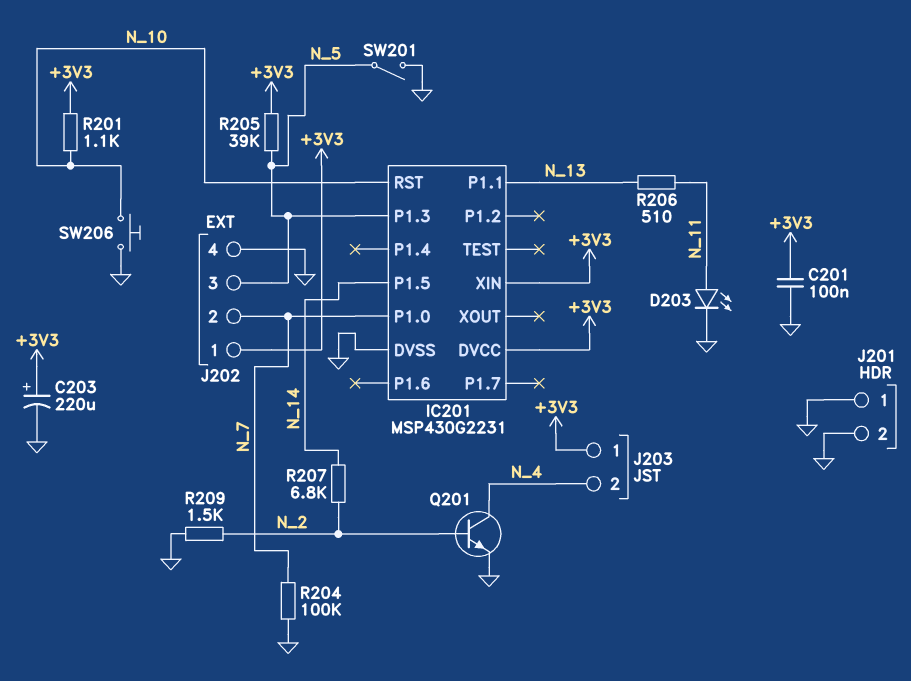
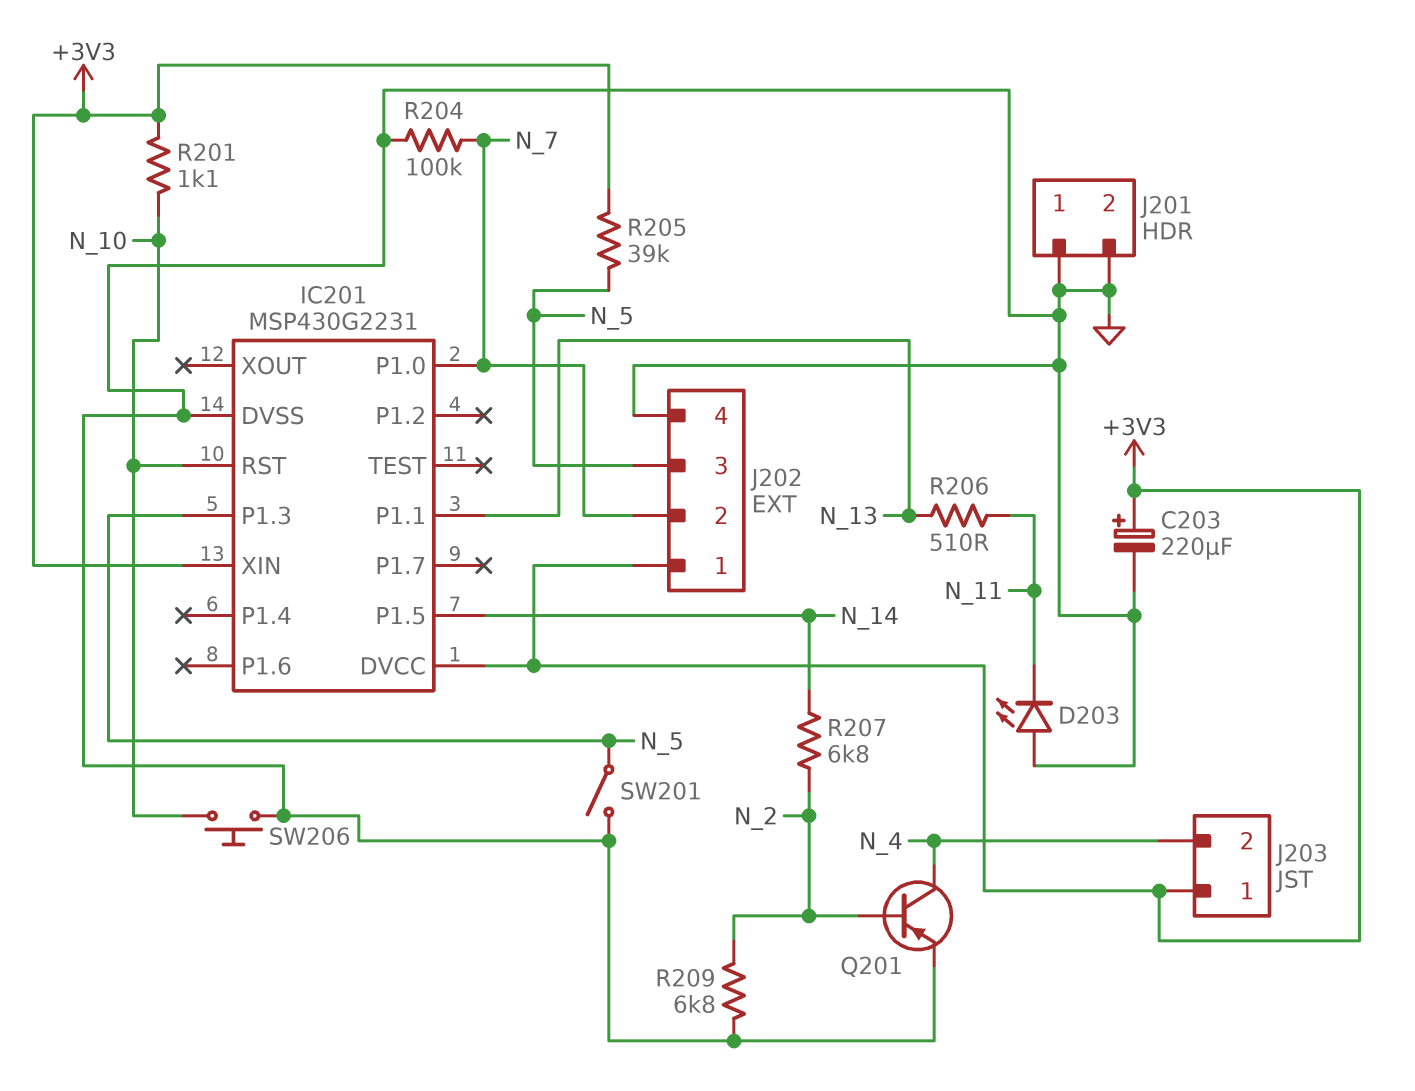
C201: 100nF (+3V3, GND) -> none
D203: LED (A N_11, K GND) -> LED (A GND, K N_11)
Q201: NPN (B N_2, C N_4, E GND) -> PNP (B N_2, C N_4, E GND)
R209: 1.5k (GND, N_2) -> 6.8k (GND, N_2)

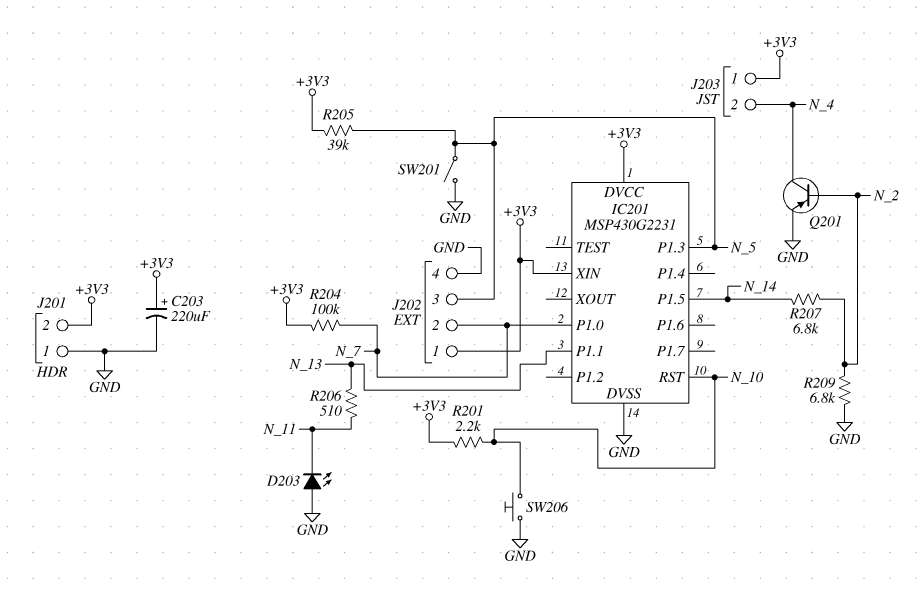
J201 pin 2: GND -> +3V3
R201: 1.1k (+3V3, N_10) -> 2.2k (+3V3, N_10)
R204: 100k (GND, N_7) -> 100k (+3V3, N_7)

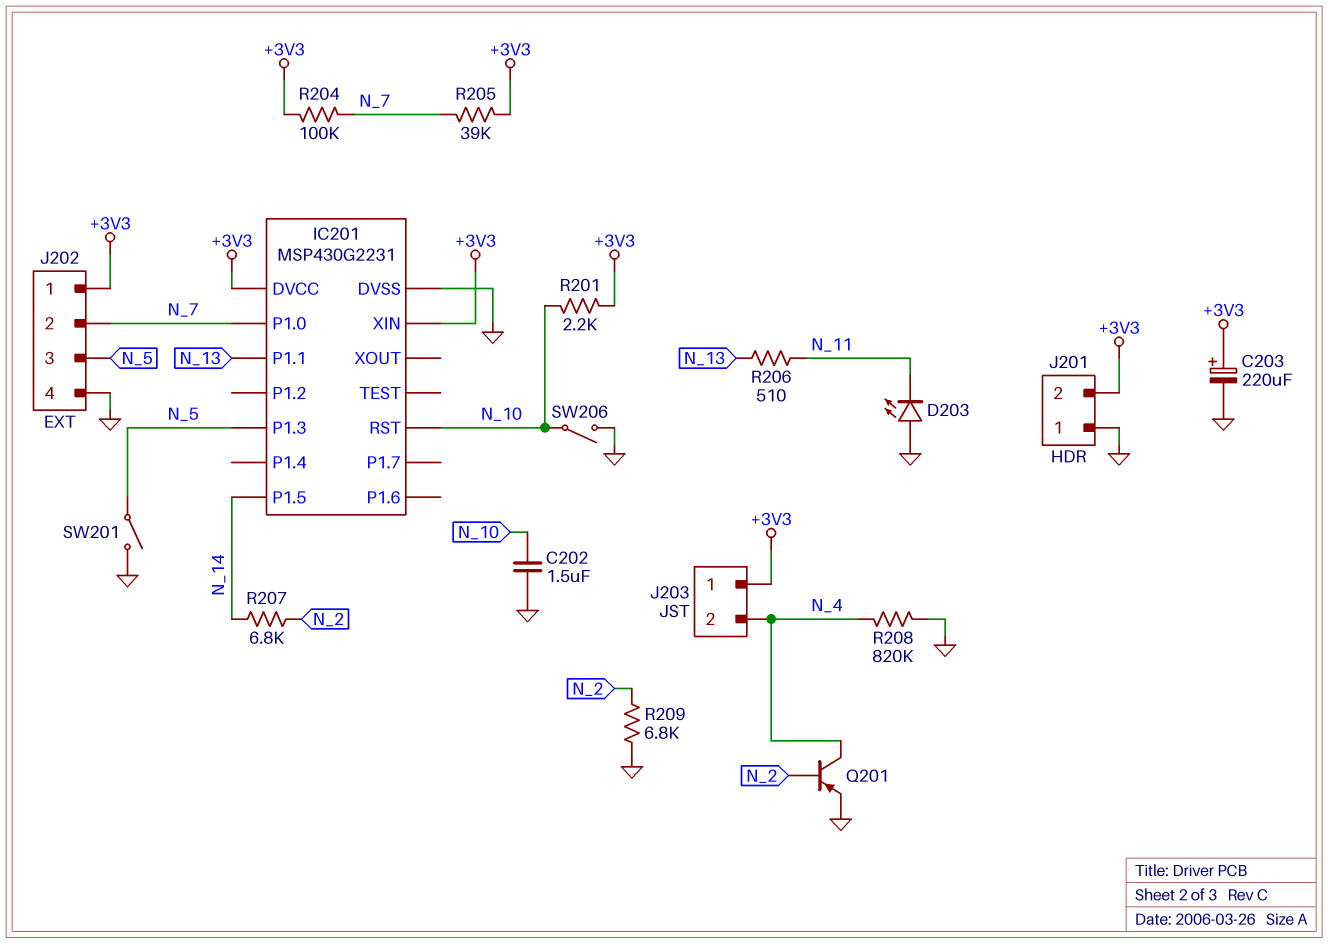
C202: none -> 1.5uF (GND, N_10)
R205: 39k (+3V3, N_5) -> 39k (+3V3, N_7)
R208: none -> 820k (GND, N_4)
SW206: button (GND, N_10) -> switch (GND, N_10)

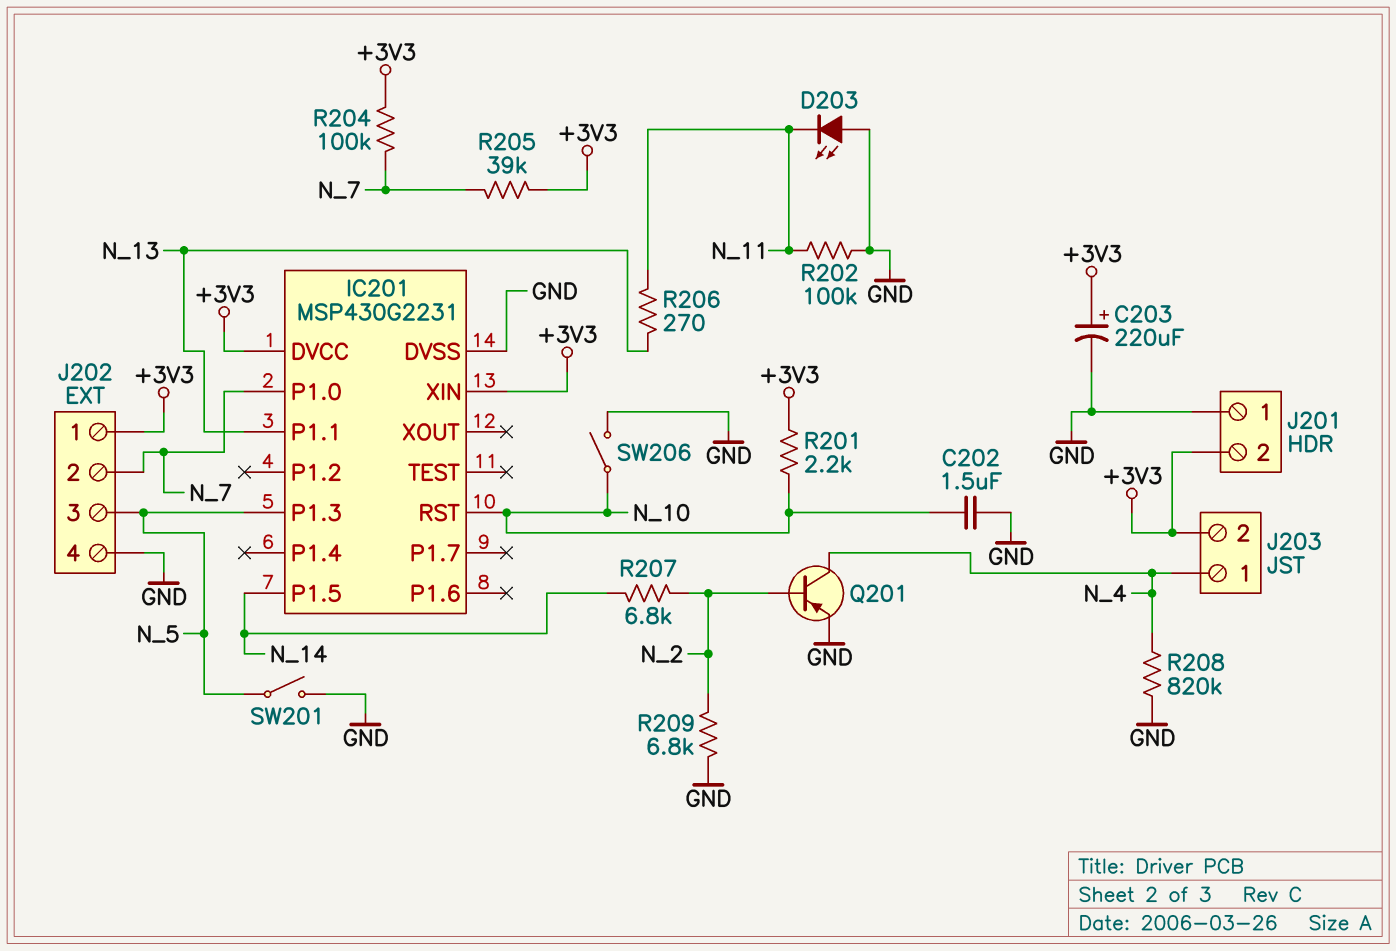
J203 pin 1: +3V3 -> N_4
J203 pin 2: N_4 -> +3V3
R202: none -> 100k (GND, N_11)
R206: 510 (N_11, N_13) -> 270 (N_11, N_13)

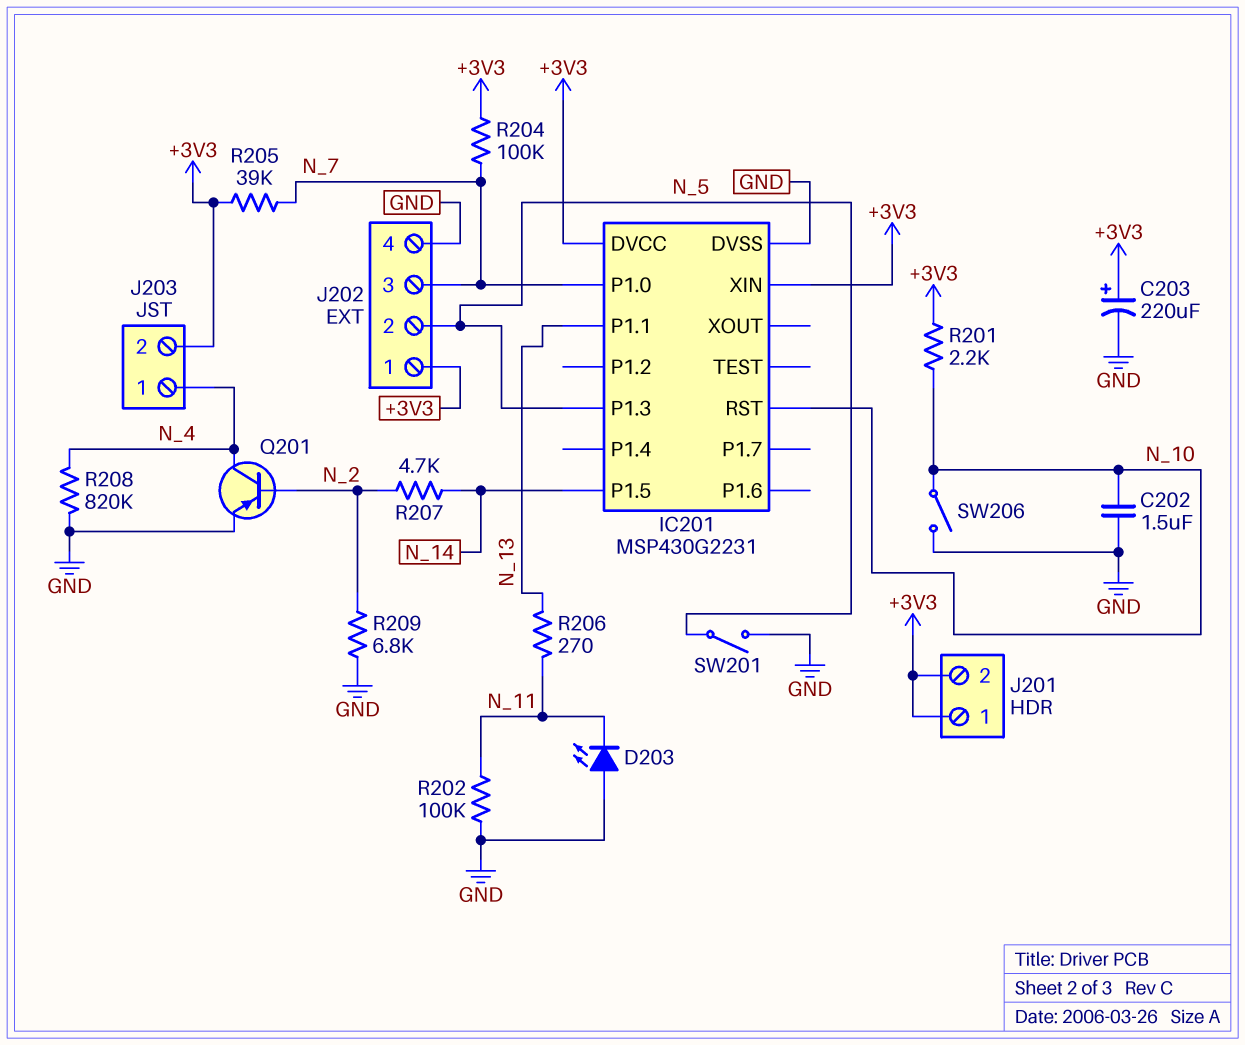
J201 pin 1: GND -> +3V3
J202 pin 2: N_7 -> N_5
J202 pin 3: N_5 -> N_7
R207: 6.8k (N_2, N_14) -> 4.7k (N_2, N_14)

